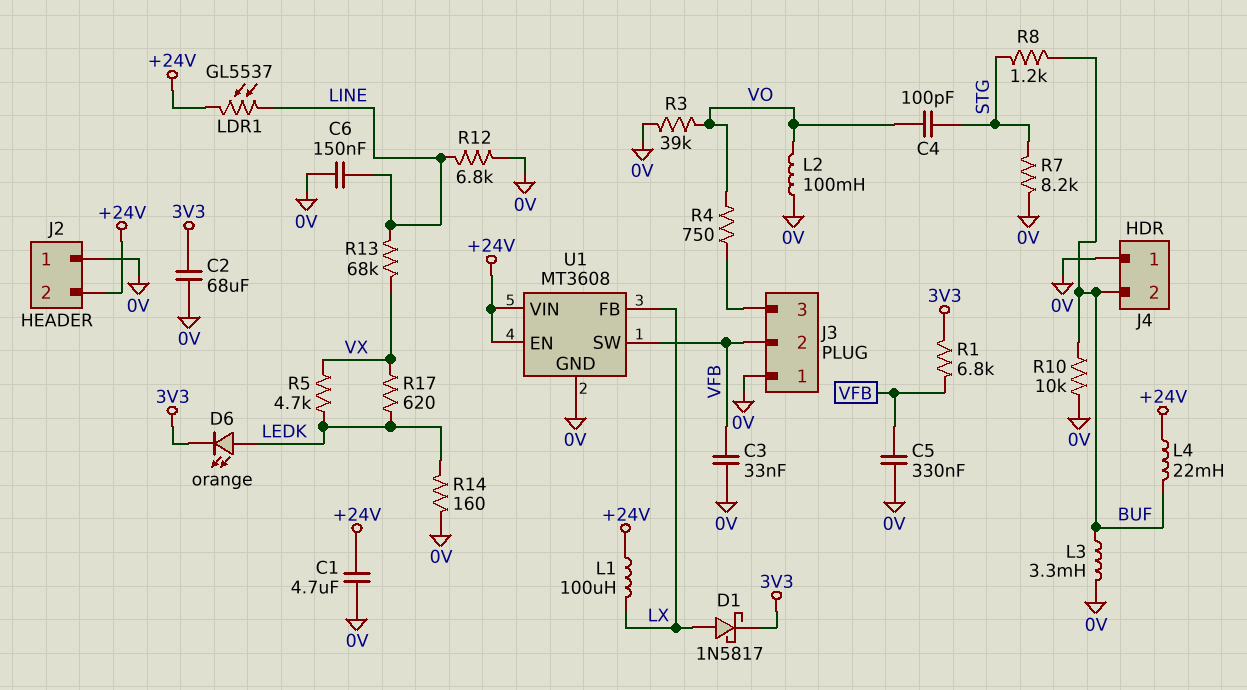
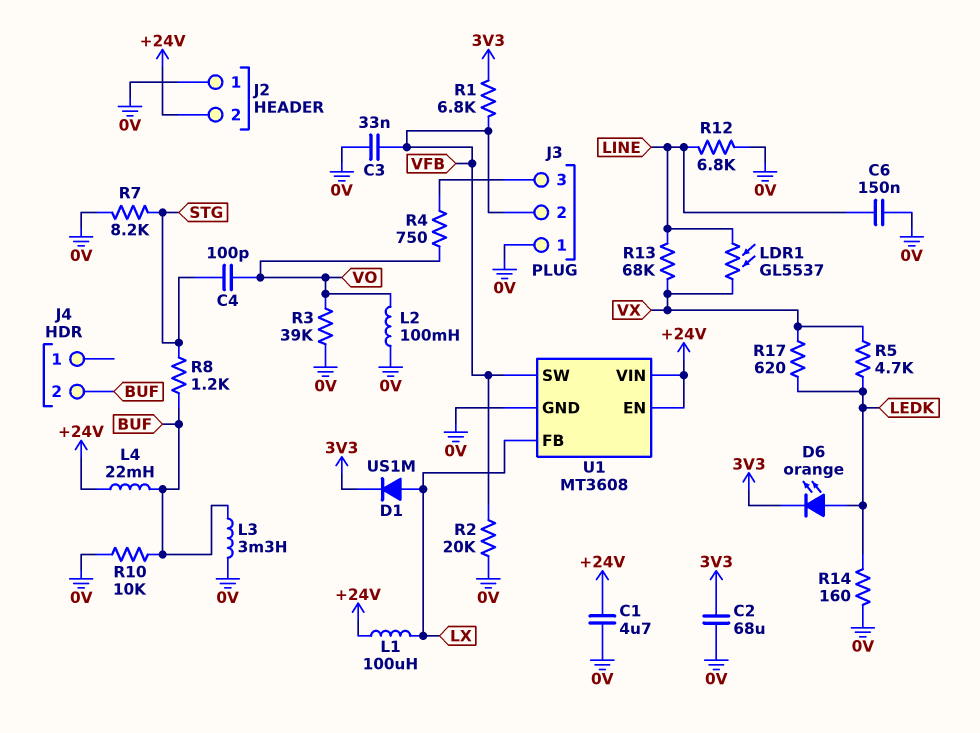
C5: 330nF (0V, VFB) -> none
D1: schottky 1N5817 (A LX, K 3V3) -> diode US1M (A LX, K 3V3)
J4 pin 1: 0V -> none
LDR1: GL5537 (+24V, LINE) -> GL5537 (LINE, VX)
R2: none -> 20k (0V, VFB)

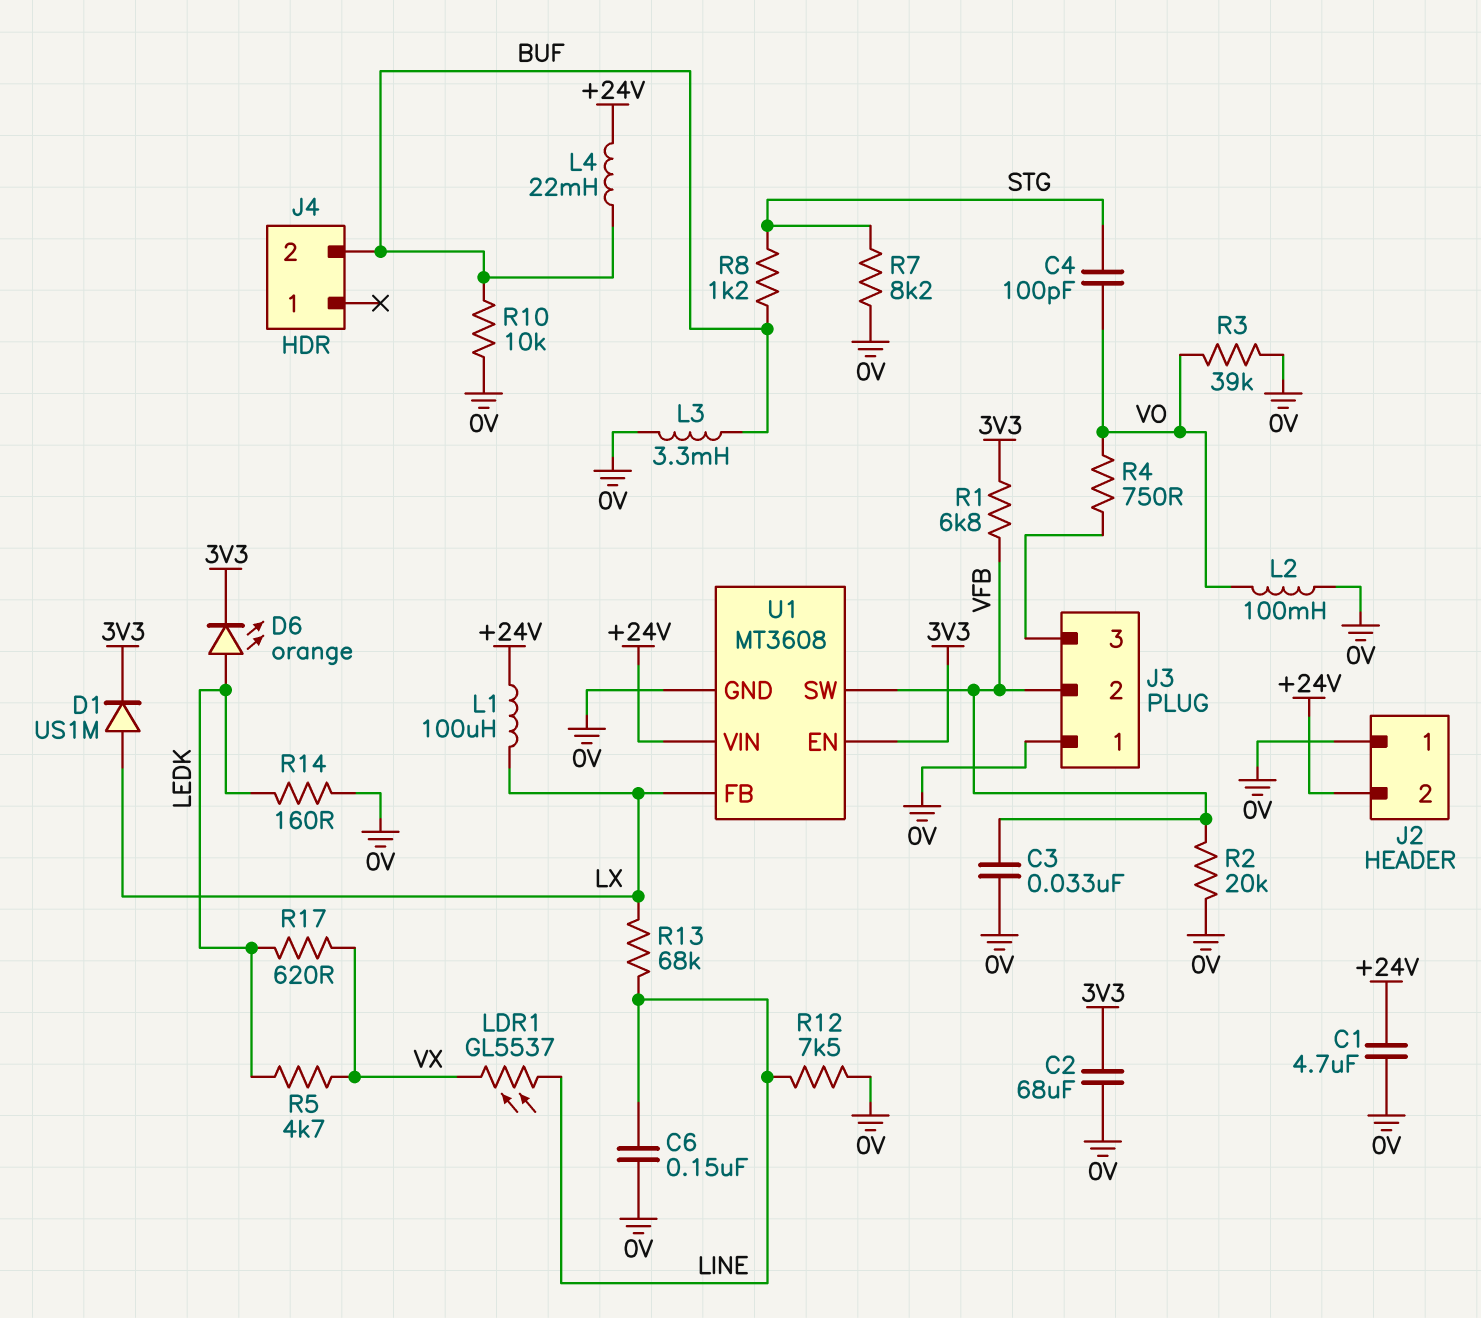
R12: 6.8k (0V, LINE) -> 7.5k (0V, LINE)
R13: 68k (LINE, VX) -> 68k (LINE, LX)
U1 pin EN: +24V -> 3V3

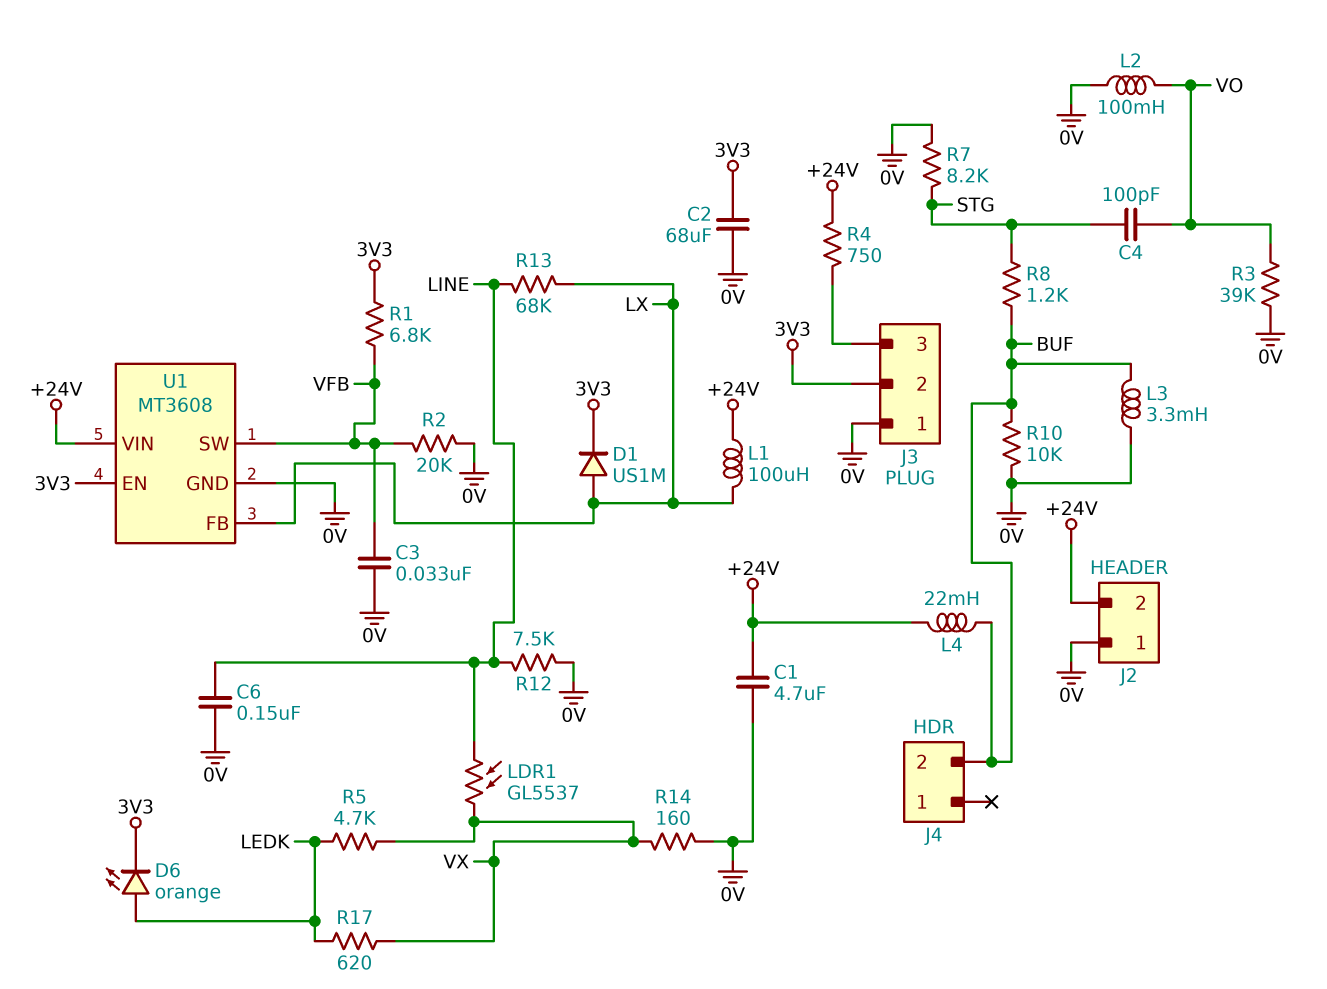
J3 pin 2: VFB -> 3V3
R4: 750 (J3/3, VO) -> 750 (+24V, J3/3)
R14: 160 (0V, LEDK) -> 160 (0V, VX)

